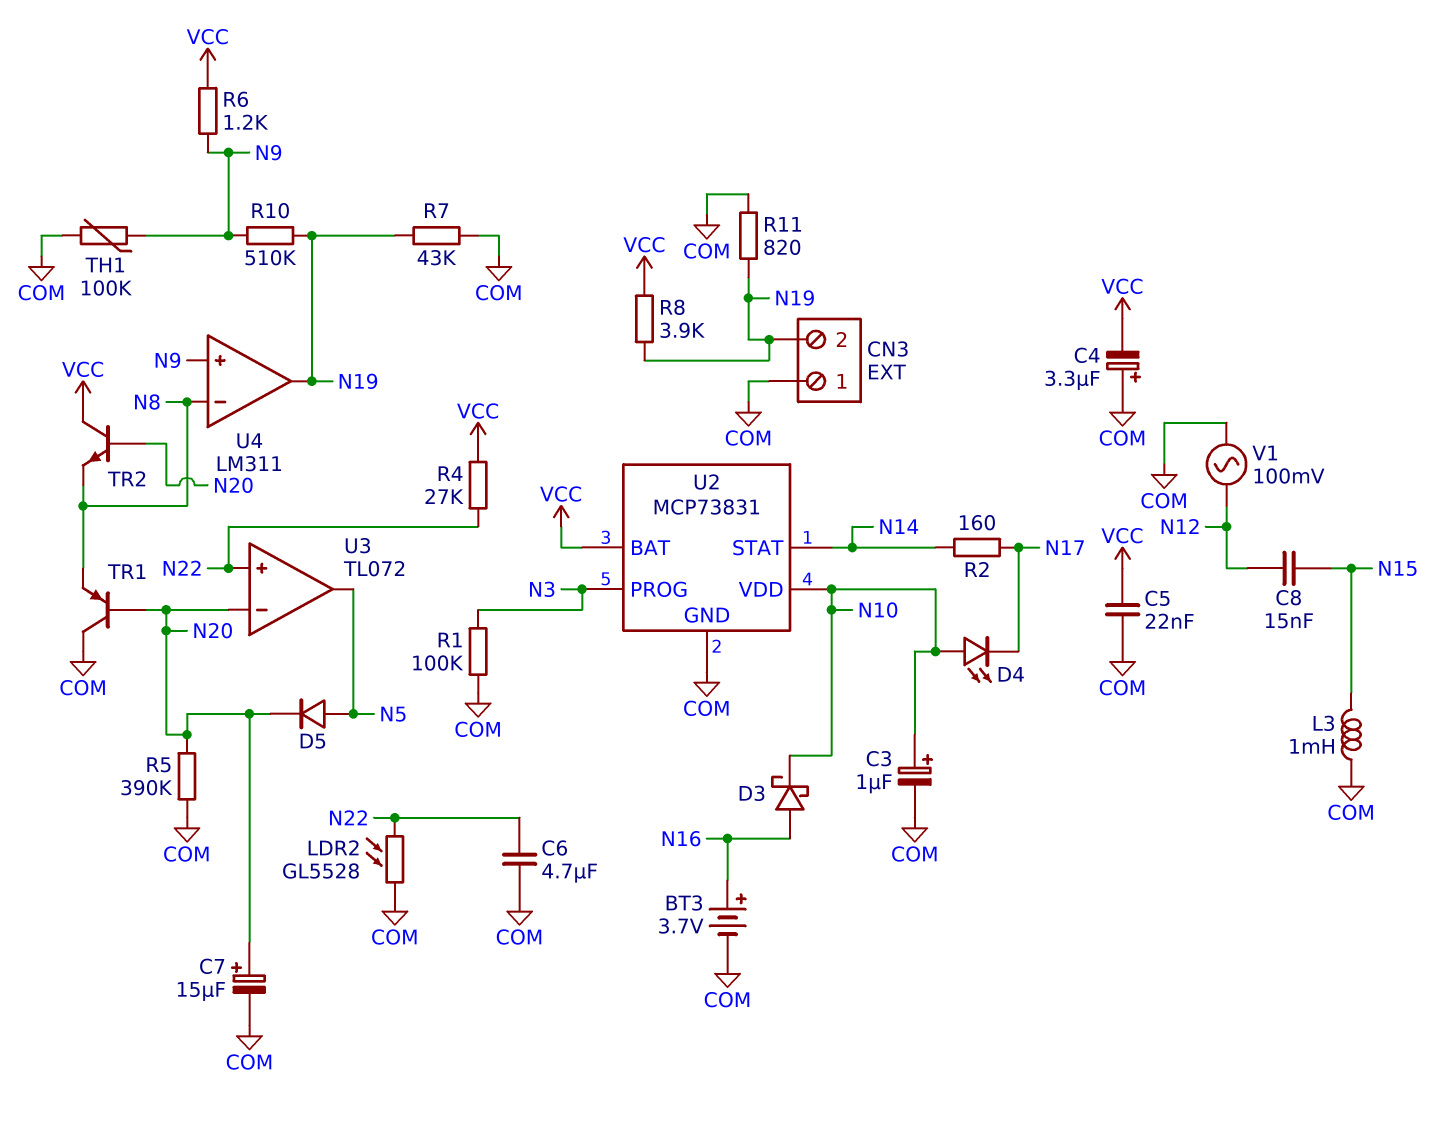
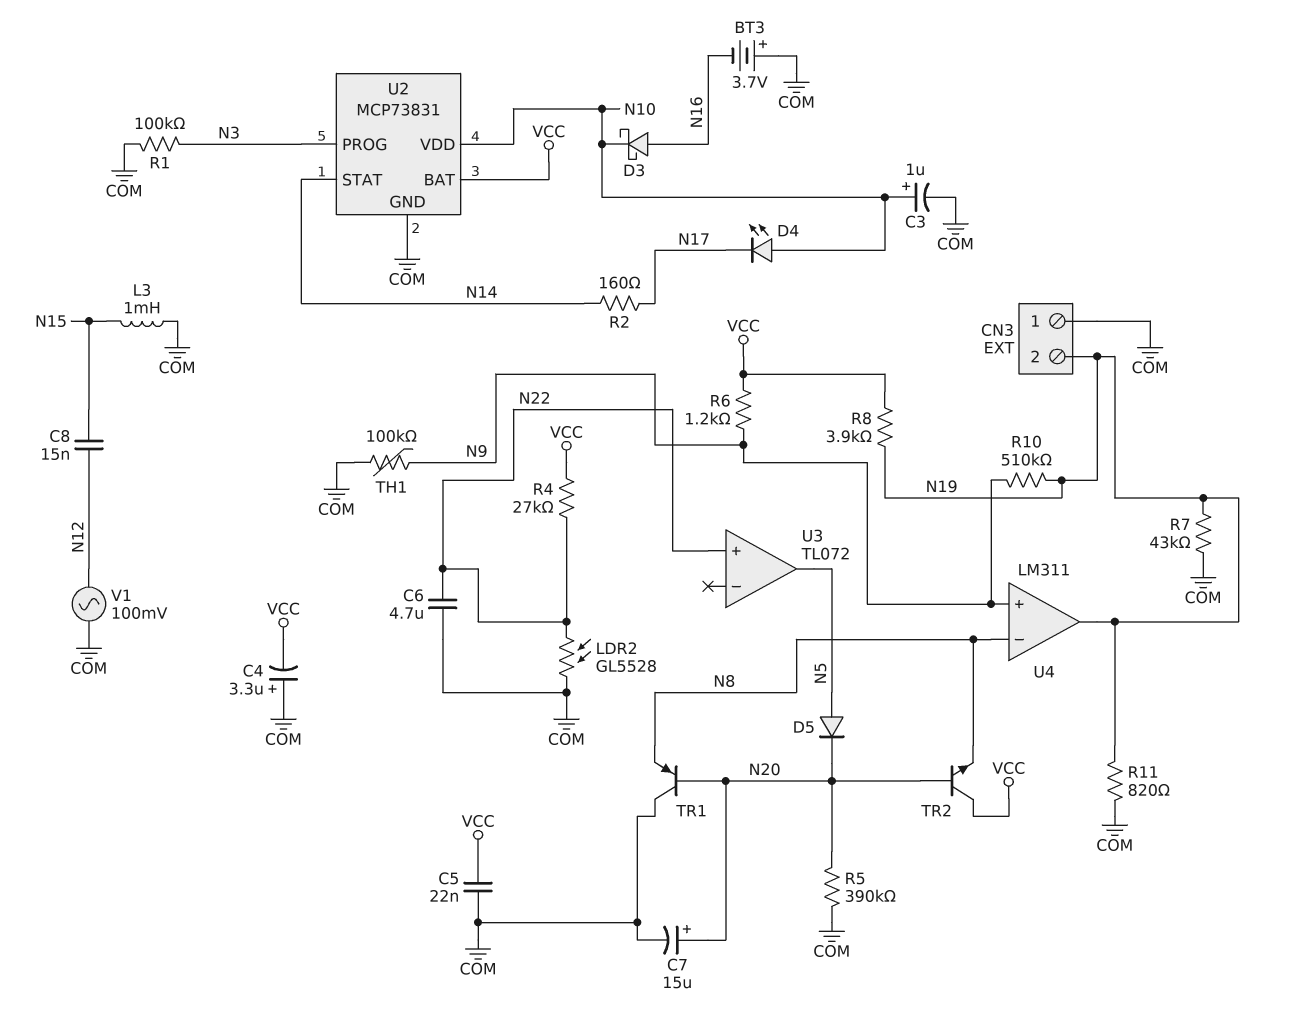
BT3: 3.7V (plus N16, minus COM) -> 3.7V (plus COM, minus N16)
U3 pin in-: N20 -> none

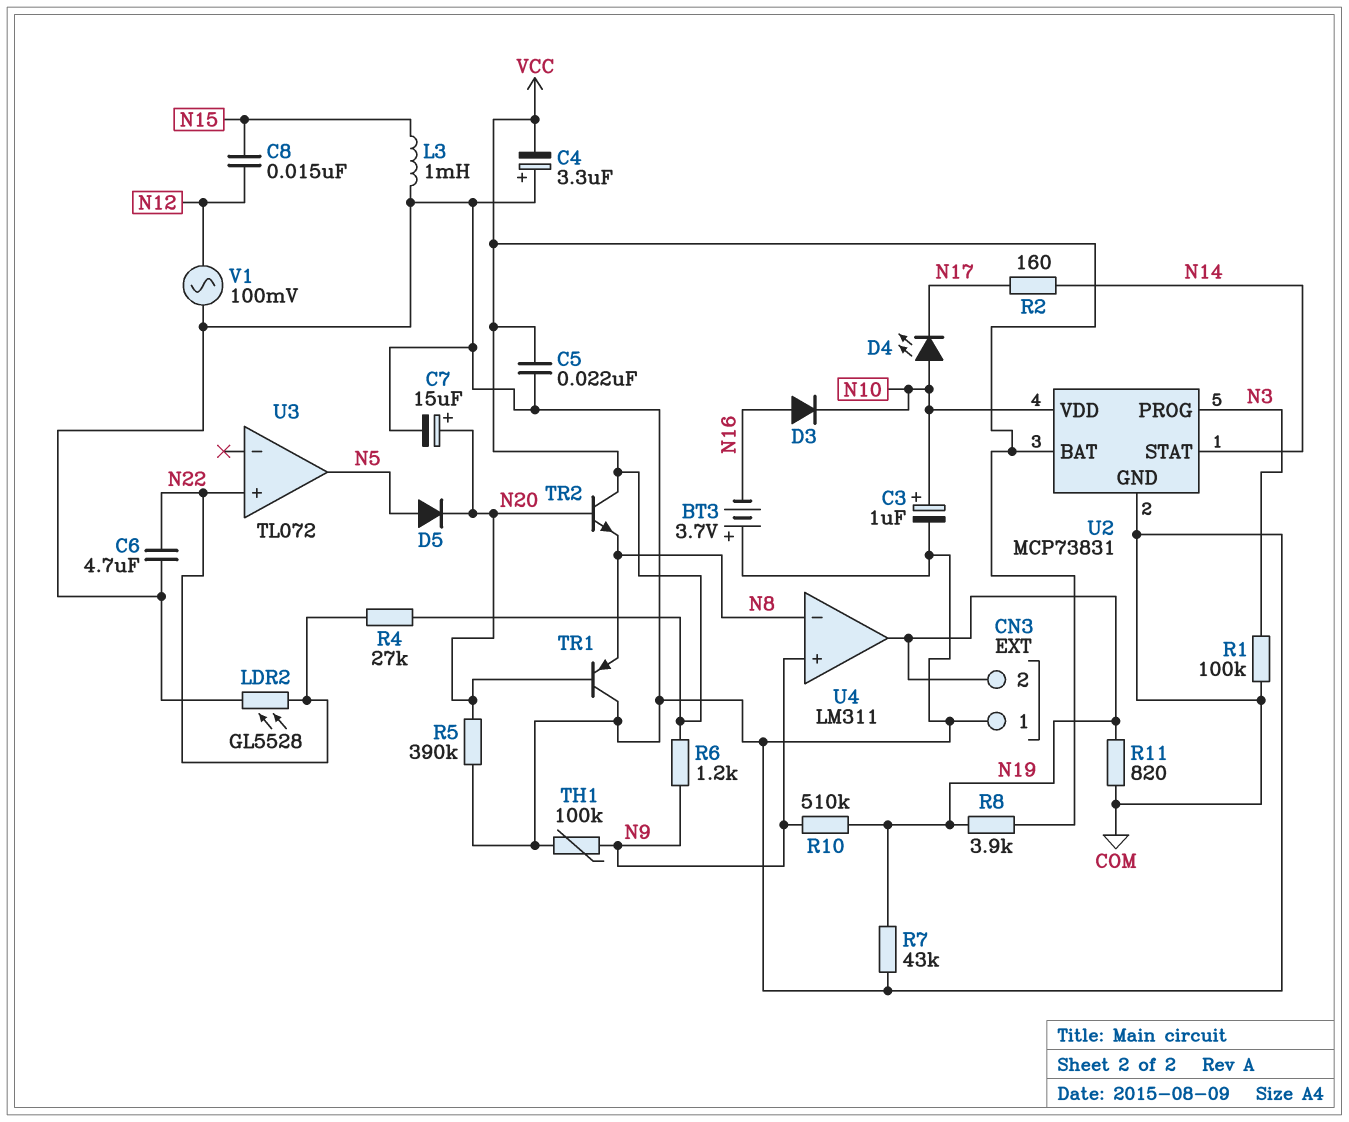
D3: schottky (A N16, K N10) -> diode (A N16, K N10)

